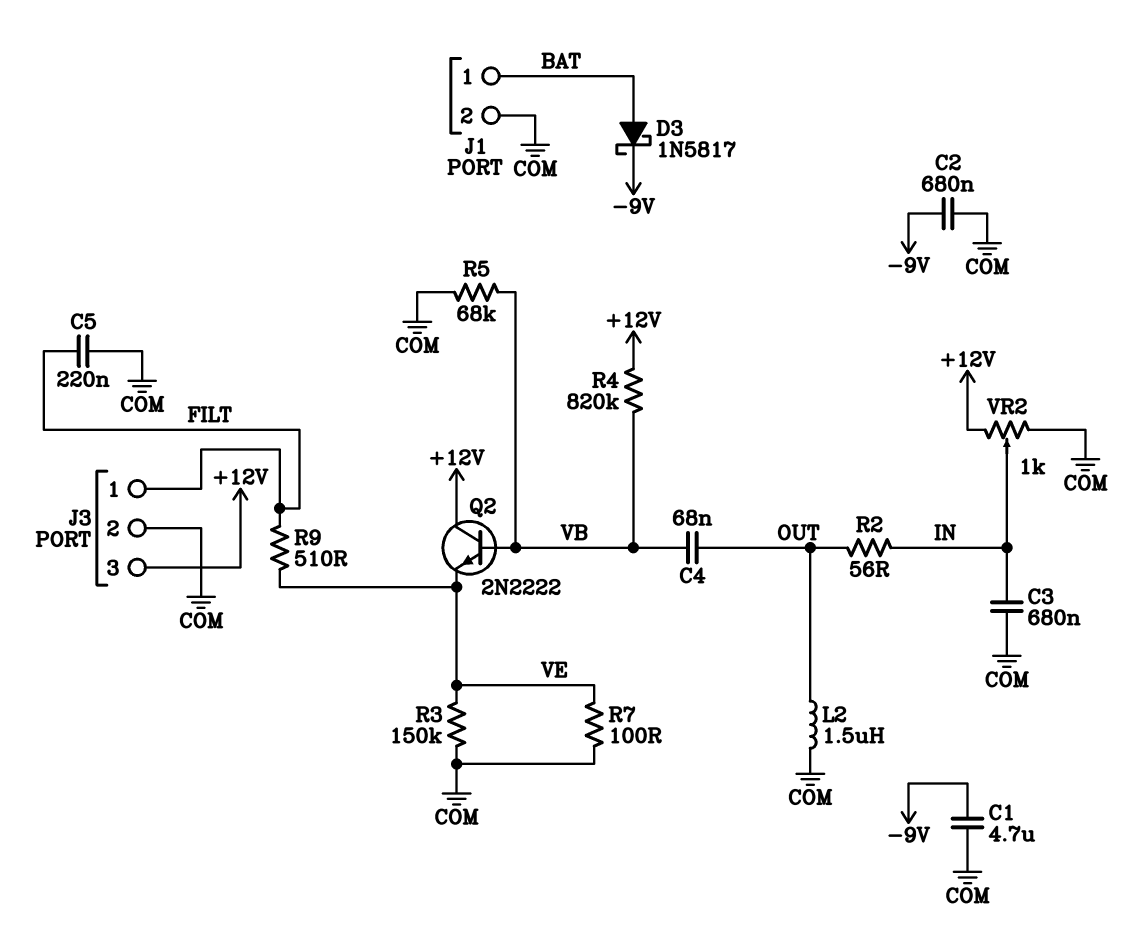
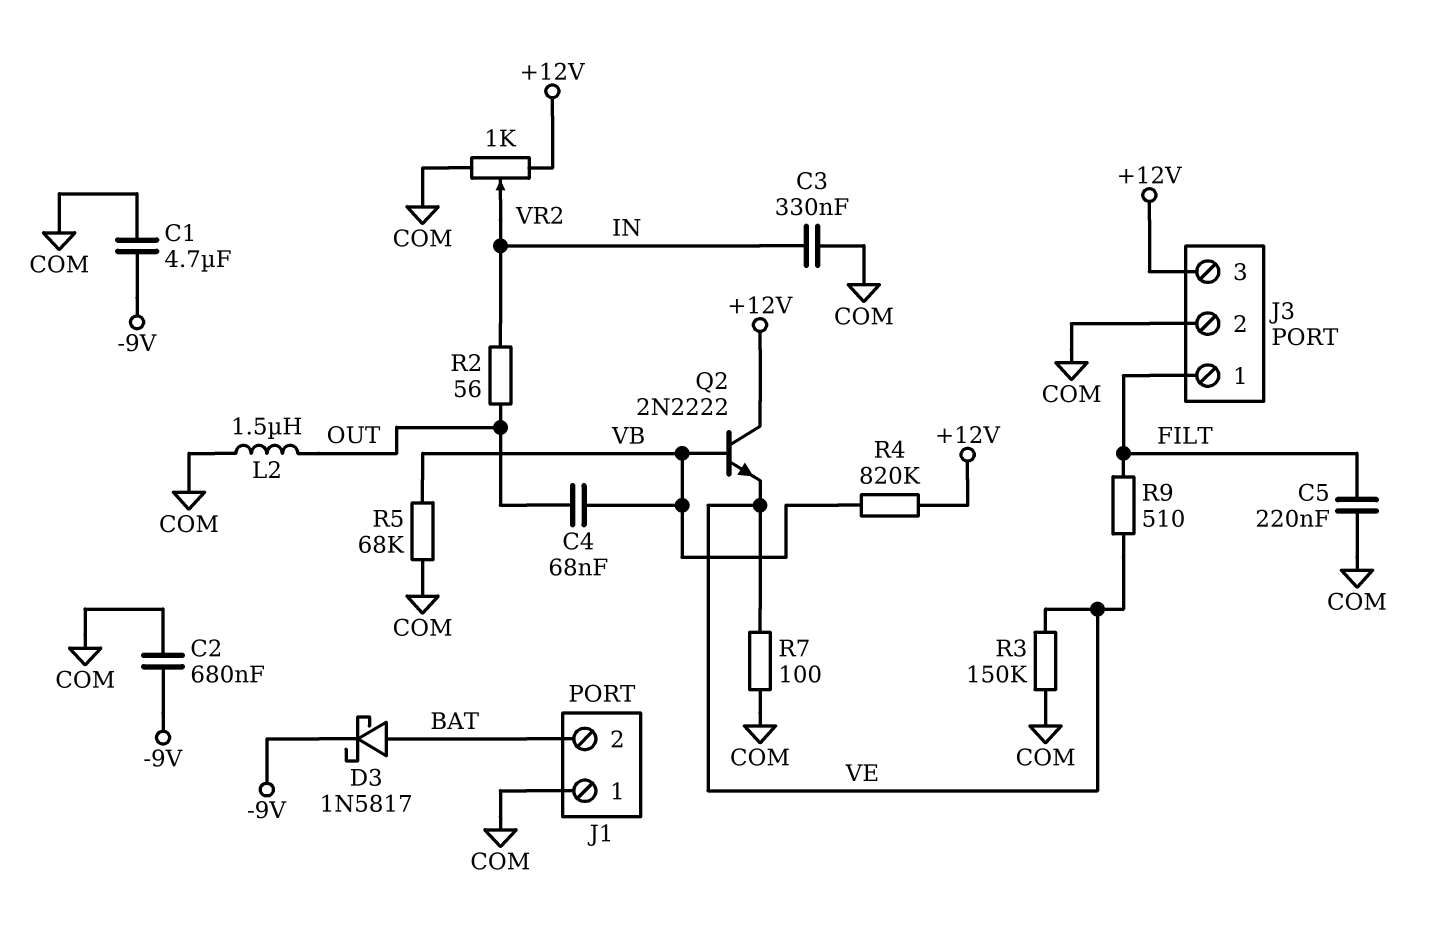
C3: 680nF (COM, IN) -> 330nF (COM, IN)
J1 pin 1: BAT -> COM
J1 pin 2: COM -> BAT

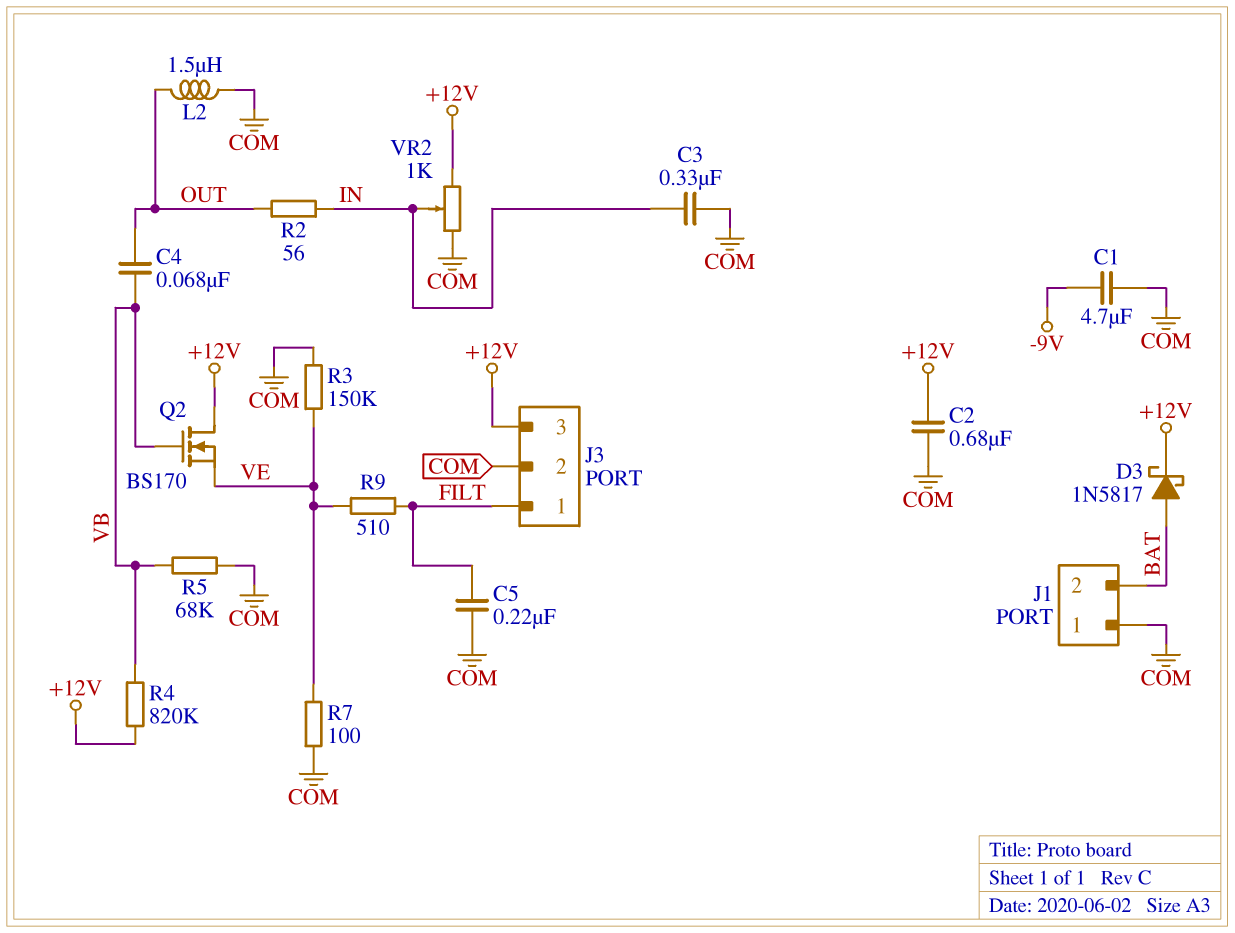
C2: 680nF (-9V, COM) -> 680nF (+12V, COM)
D3: schottky 1N5817 (A BAT, K -9V) -> schottky 1N5817 (A BAT, K +12V)
Q2: NPN 2N2222 (B VB, C +12V, E VE) -> NMOS BS170 (G VB, D +12V, S VE)

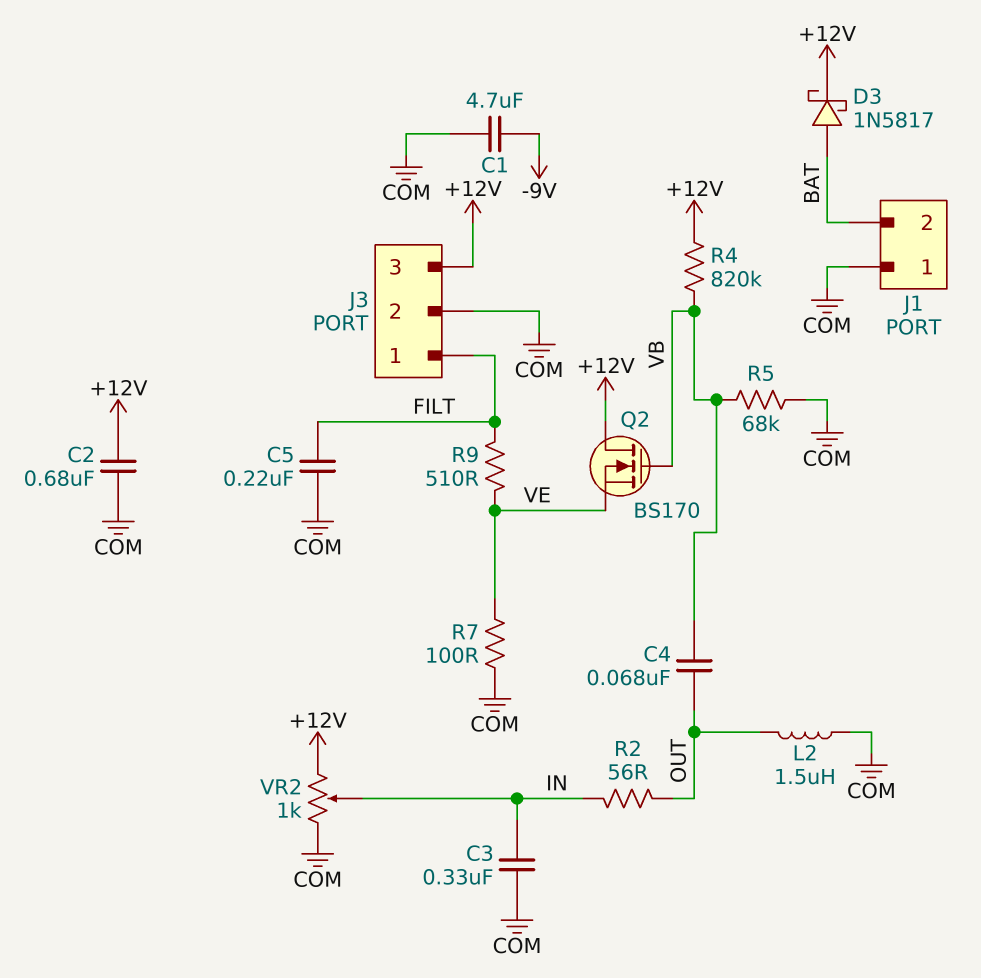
R3: 150k (COM, VE) -> none

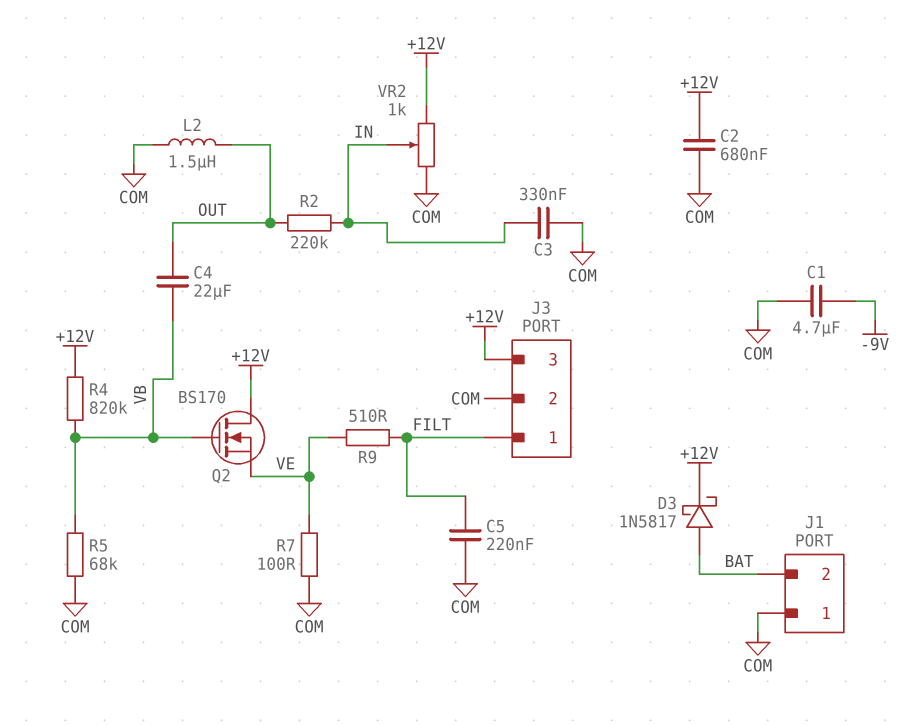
C4: 68nF (OUT, VB) -> 22uF (OUT, VB)
R2: 56 (IN, OUT) -> 220k (IN, OUT)

